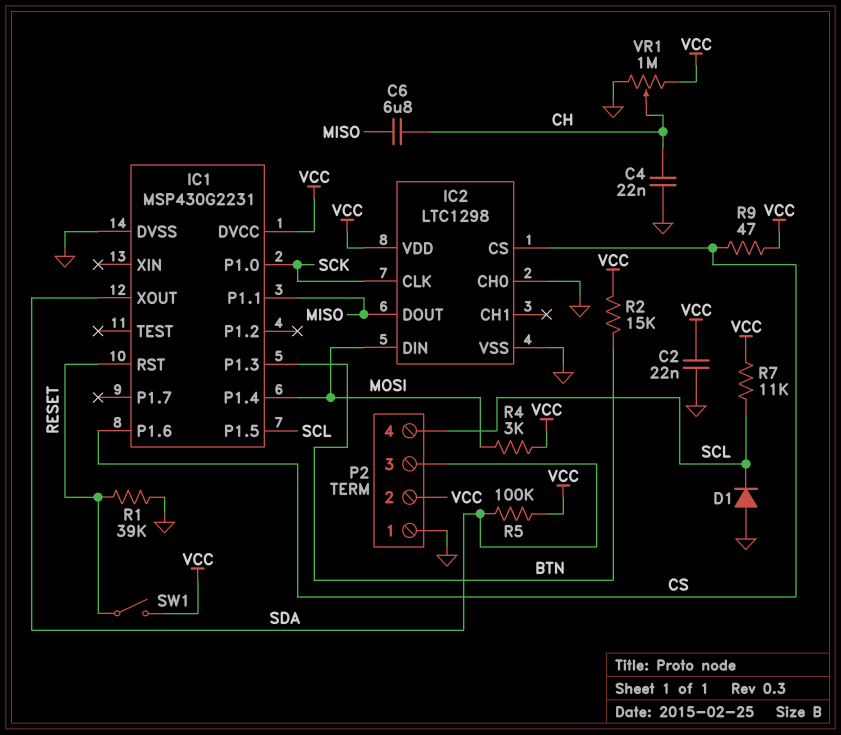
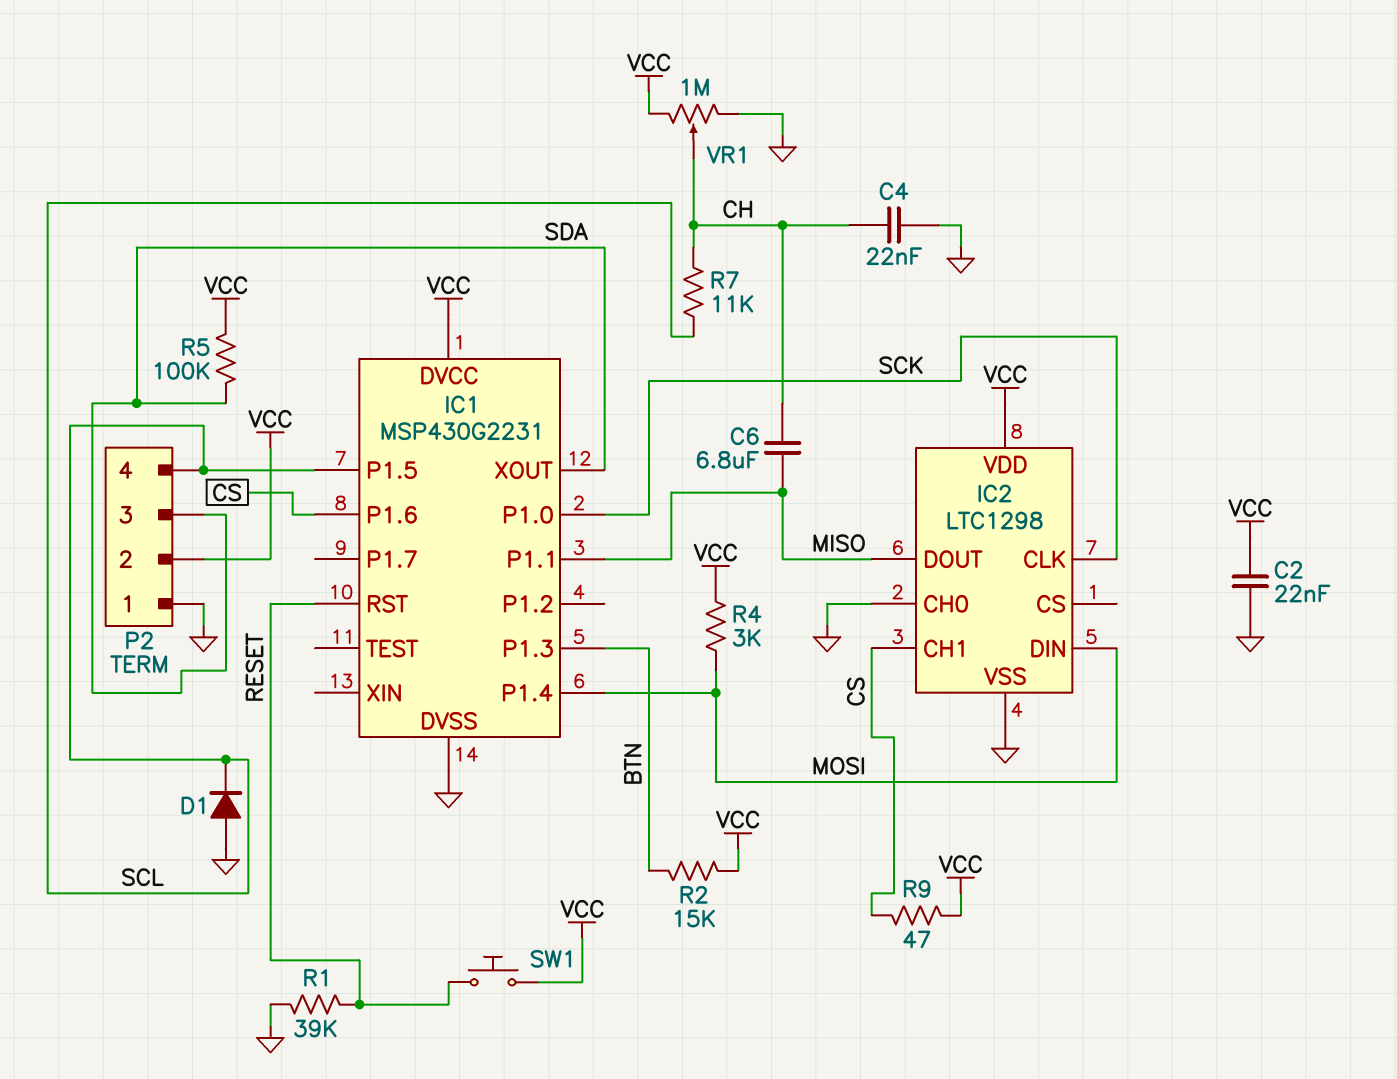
IC2 pin CH1: none -> CS
IC2 pin CS: CS -> none
R7: 11k (SCL, VCC) -> 11k (CH, SCL)
SW1: switch (RESET, VCC) -> button (RESET, VCC)

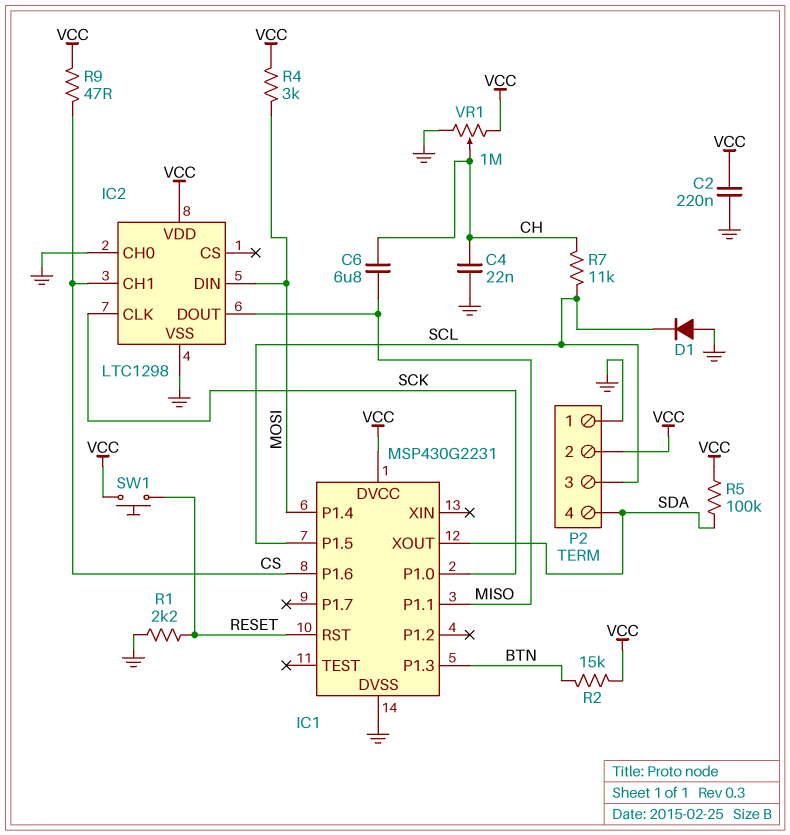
C2: 22nF (GND, VCC) -> 220nF (GND, VCC)
P2 pin 3: SDA -> SCL
P2 pin 4: SCL -> SDA
R1: 39k (GND, RESET) -> 2.2k (GND, RESET)

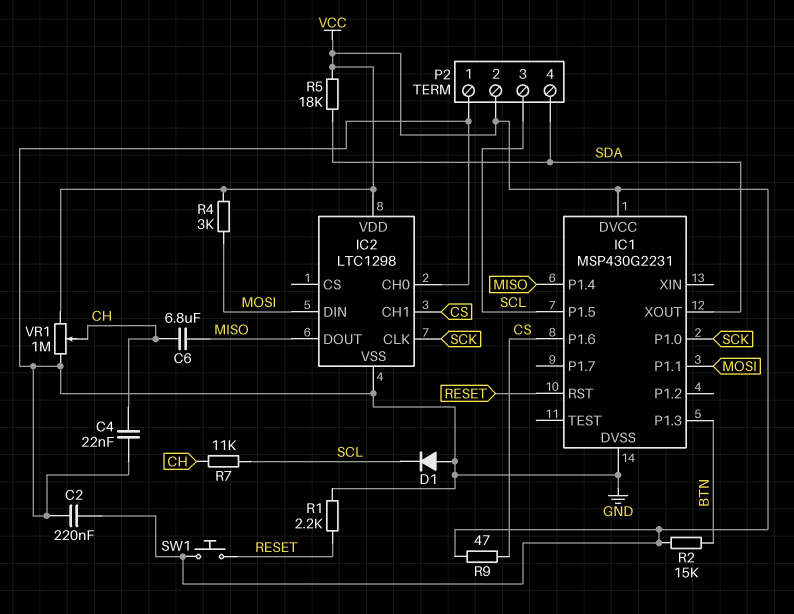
IC1 pin P1.1: MISO -> MOSI
IC1 pin P1.4: MOSI -> MISO
R5: 100k (SDA, VCC) -> 18k (SDA, VCC)

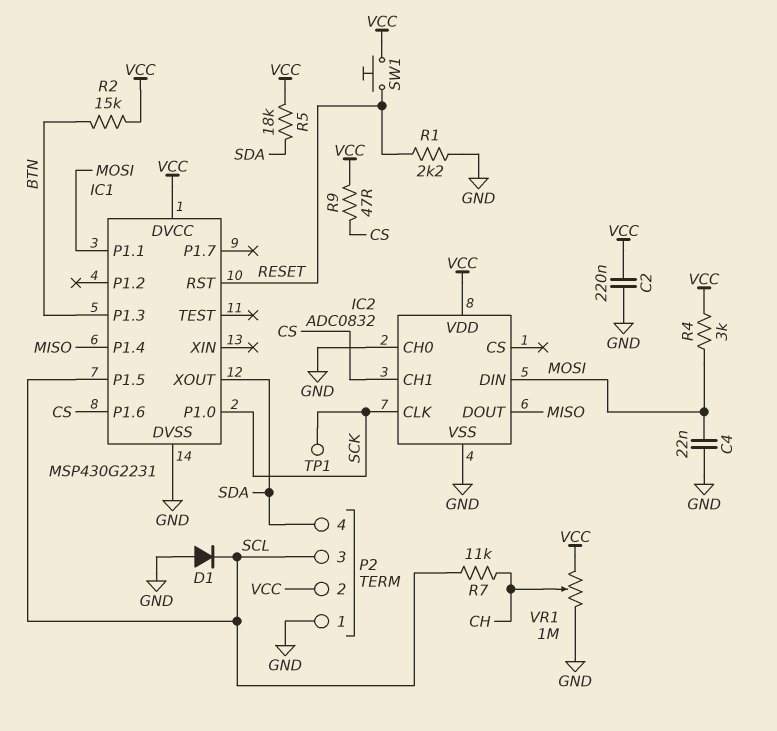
C4: 22nF (CH, GND) -> 22nF (GND, MOSI)
C6: 6.8uF (CH, MISO) -> none
IC2: LTC1298 -> ADC0832
TP1: none -> test point (SCK)

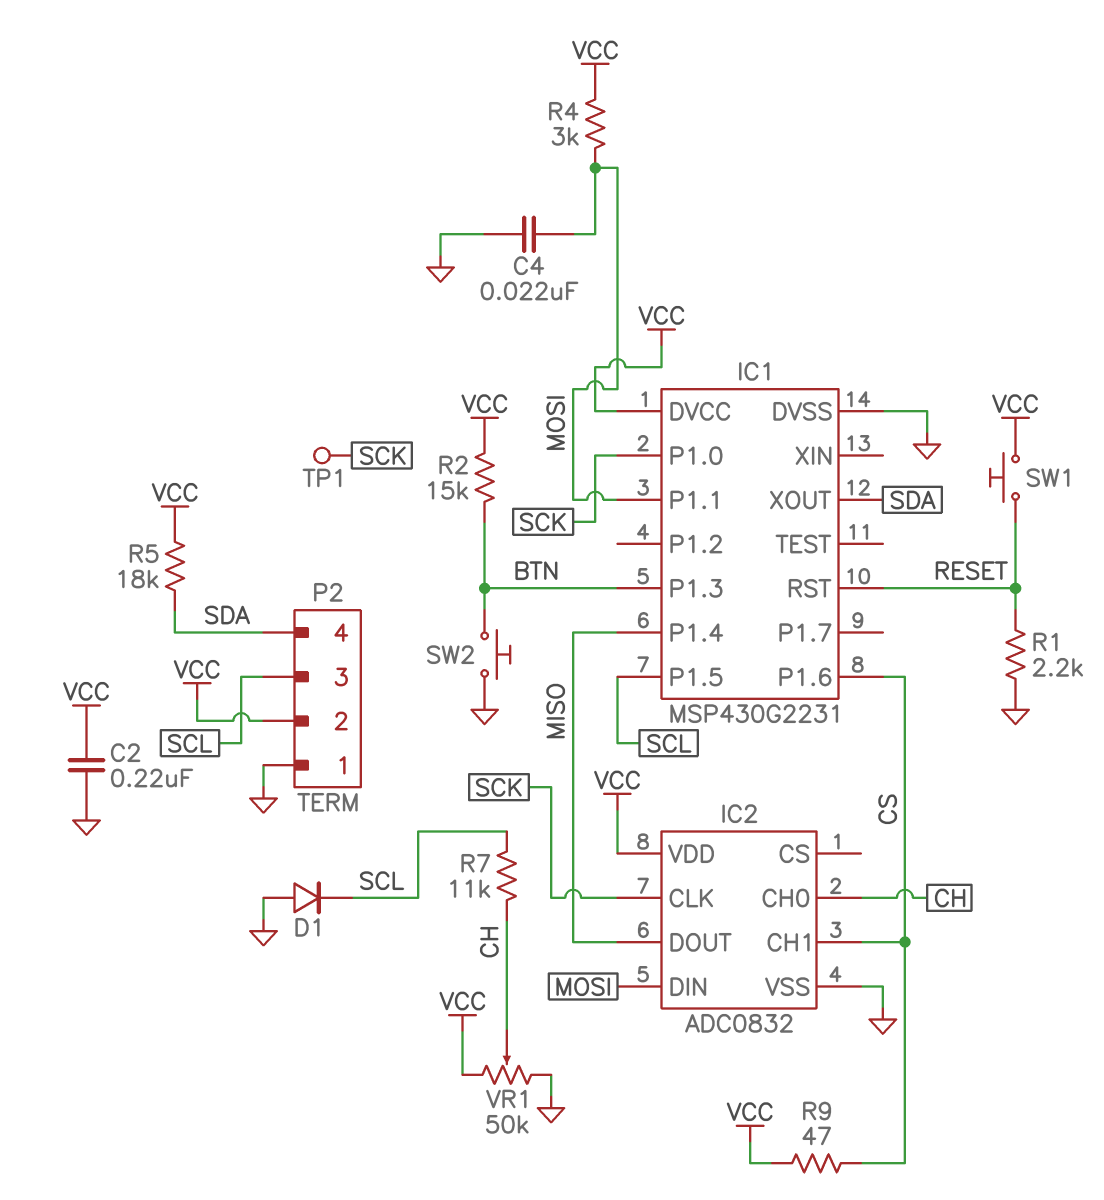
IC2 pin CH0: GND -> CH
SW2: none -> button (BTN, GND)
VR1: 1M (GND, VCC, wiper CH) -> 50k (GND, VCC, wiper CH)

